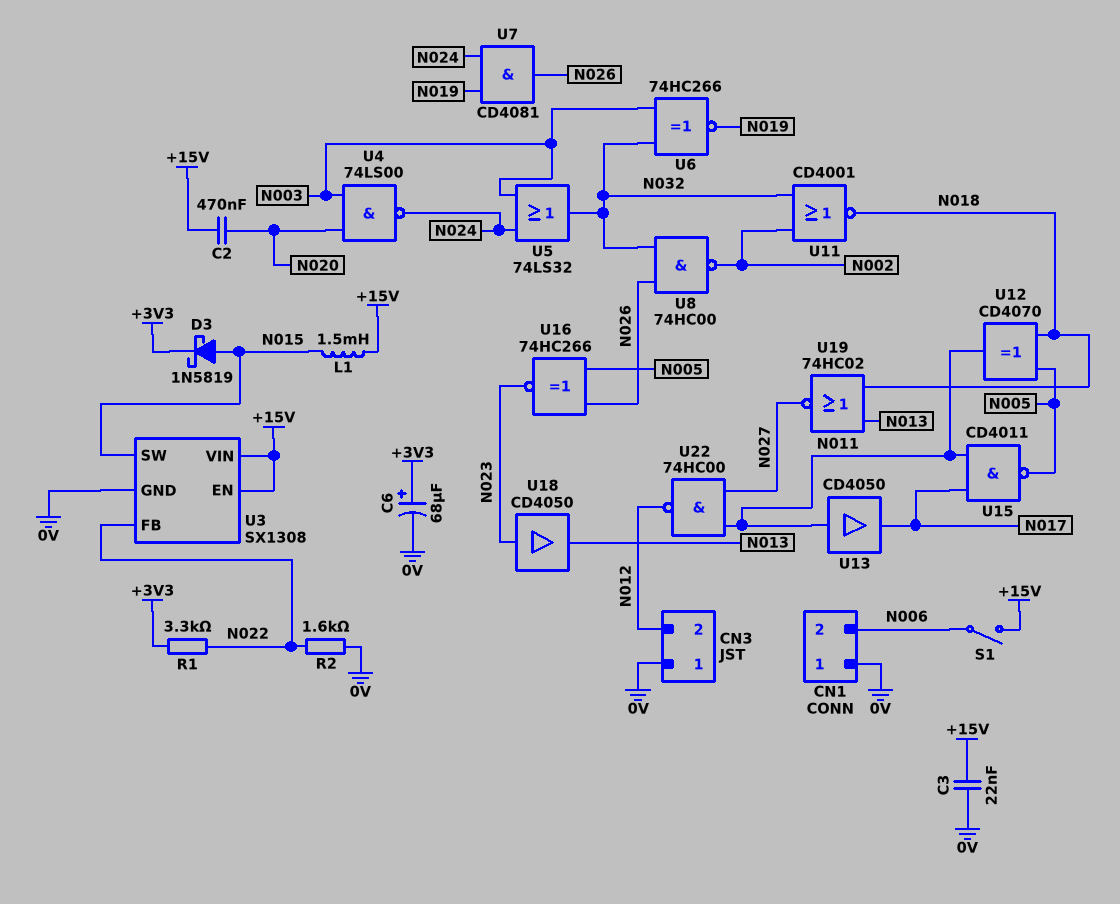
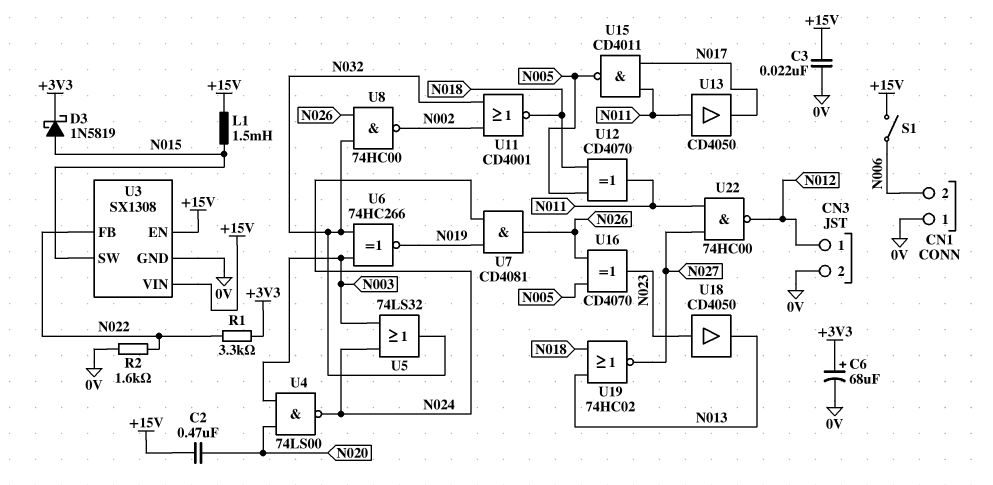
CN3 pin 1: 0V -> N012
CN3 pin 2: N012 -> 0V
U16: XNOR 74HC266 (in N005, in N026, out N023) -> XOR CD4070 (in N005, in N026, out N023)

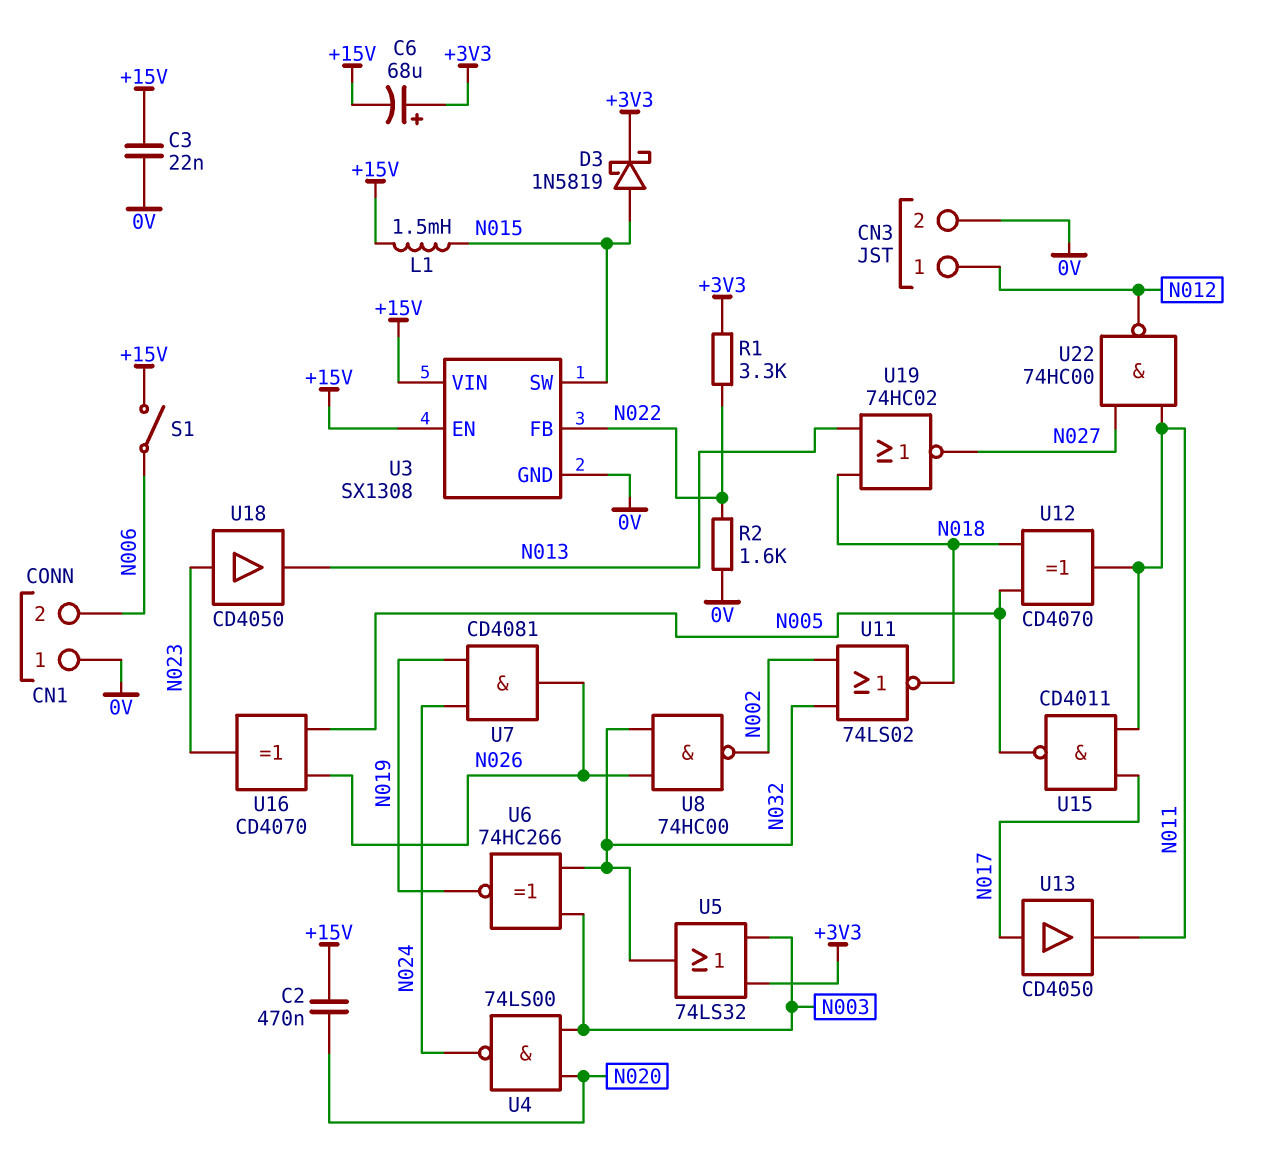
C6: 68uF (plus +3V3, minus 0V) -> 68uF (plus +3V3, minus +15V)
U5: OR 74LS32 (in N003, in N024, out N032) -> OR 74LS32 (in +3V3, in N003, out N032)
U11: NOR CD4001 (in N002, in N032, out N018) -> NOR 74LS02 (in N002, in N032, out N018)
U13: buffer CD4050 (in N011, out N017) -> buffer CD4050 (in N017, out N011)

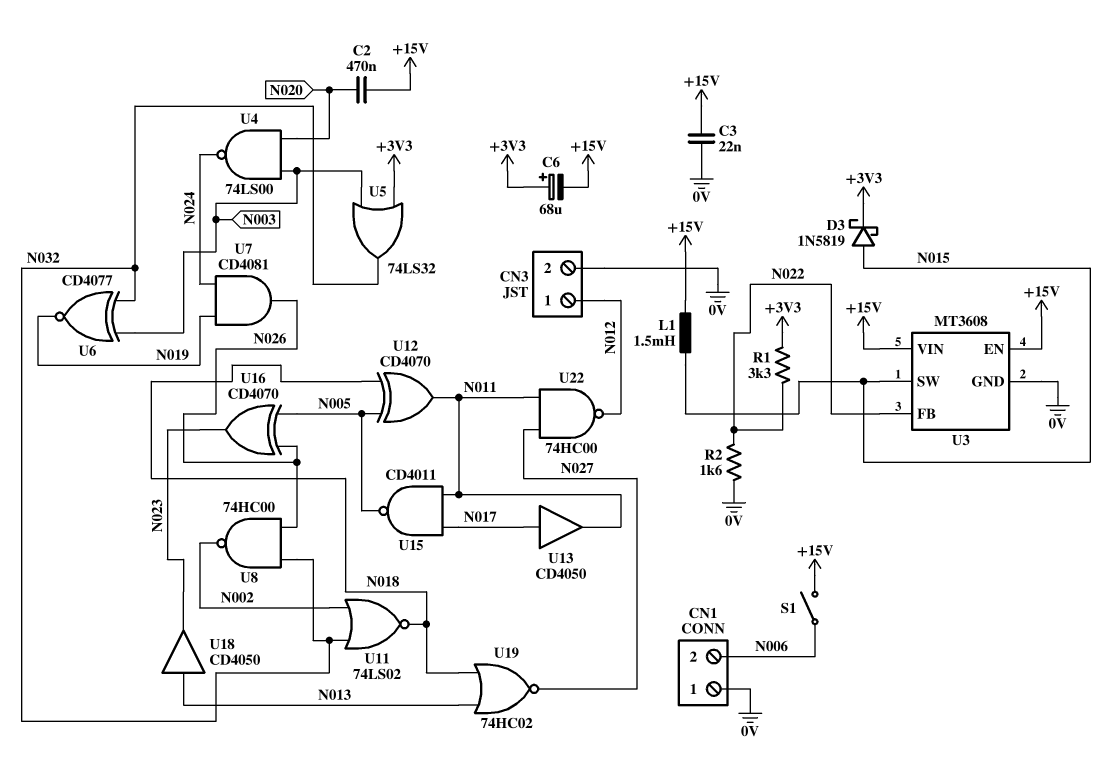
U3: SX1308 -> MT3608
U6: XNOR 74HC266 (in N003, in N032, out N019) -> XNOR CD4077 (in N003, in N032, out N019)
U18: buffer CD4050 (in N023, out N013) -> buffer CD4050 (in N013, out N023)

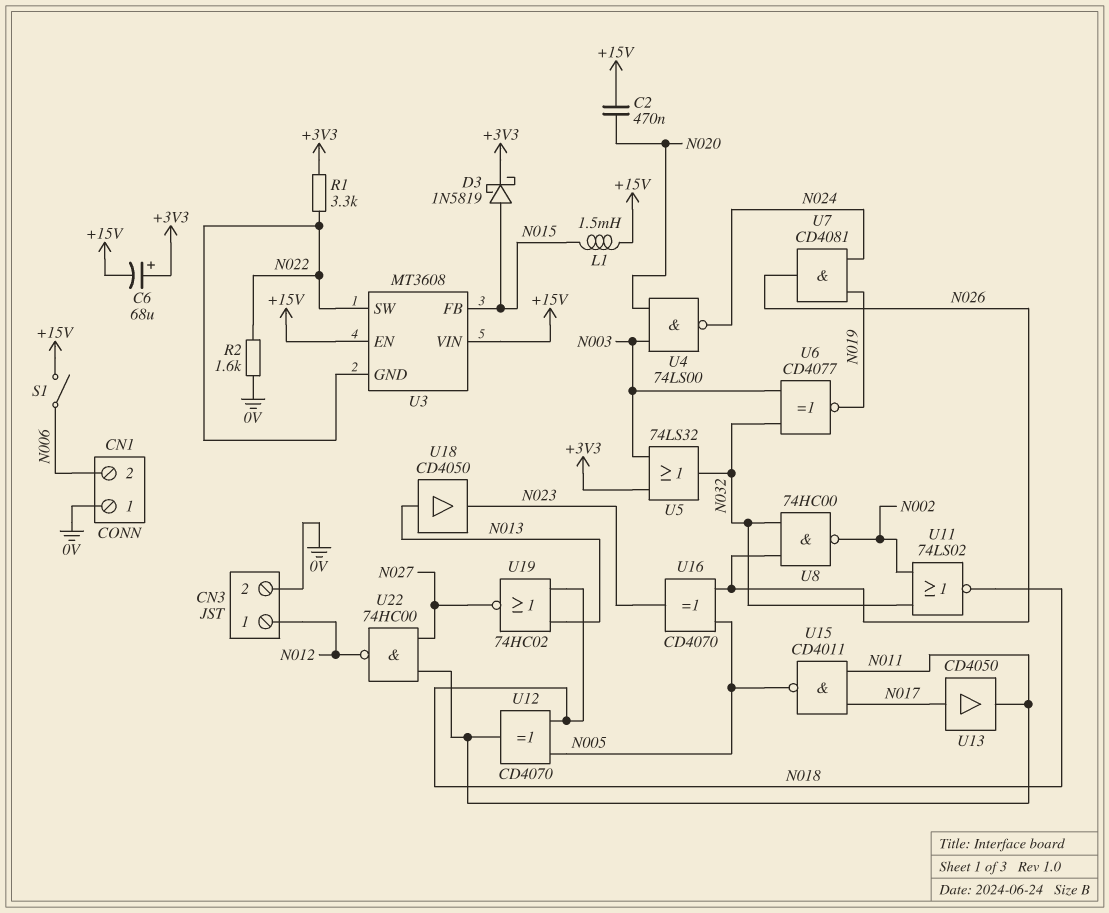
C3: 22nF (+15V, 0V) -> none
U3 pin FB: N022 -> N015
U3 pin GND: 0V -> N022
U3 pin SW: N015 -> N022

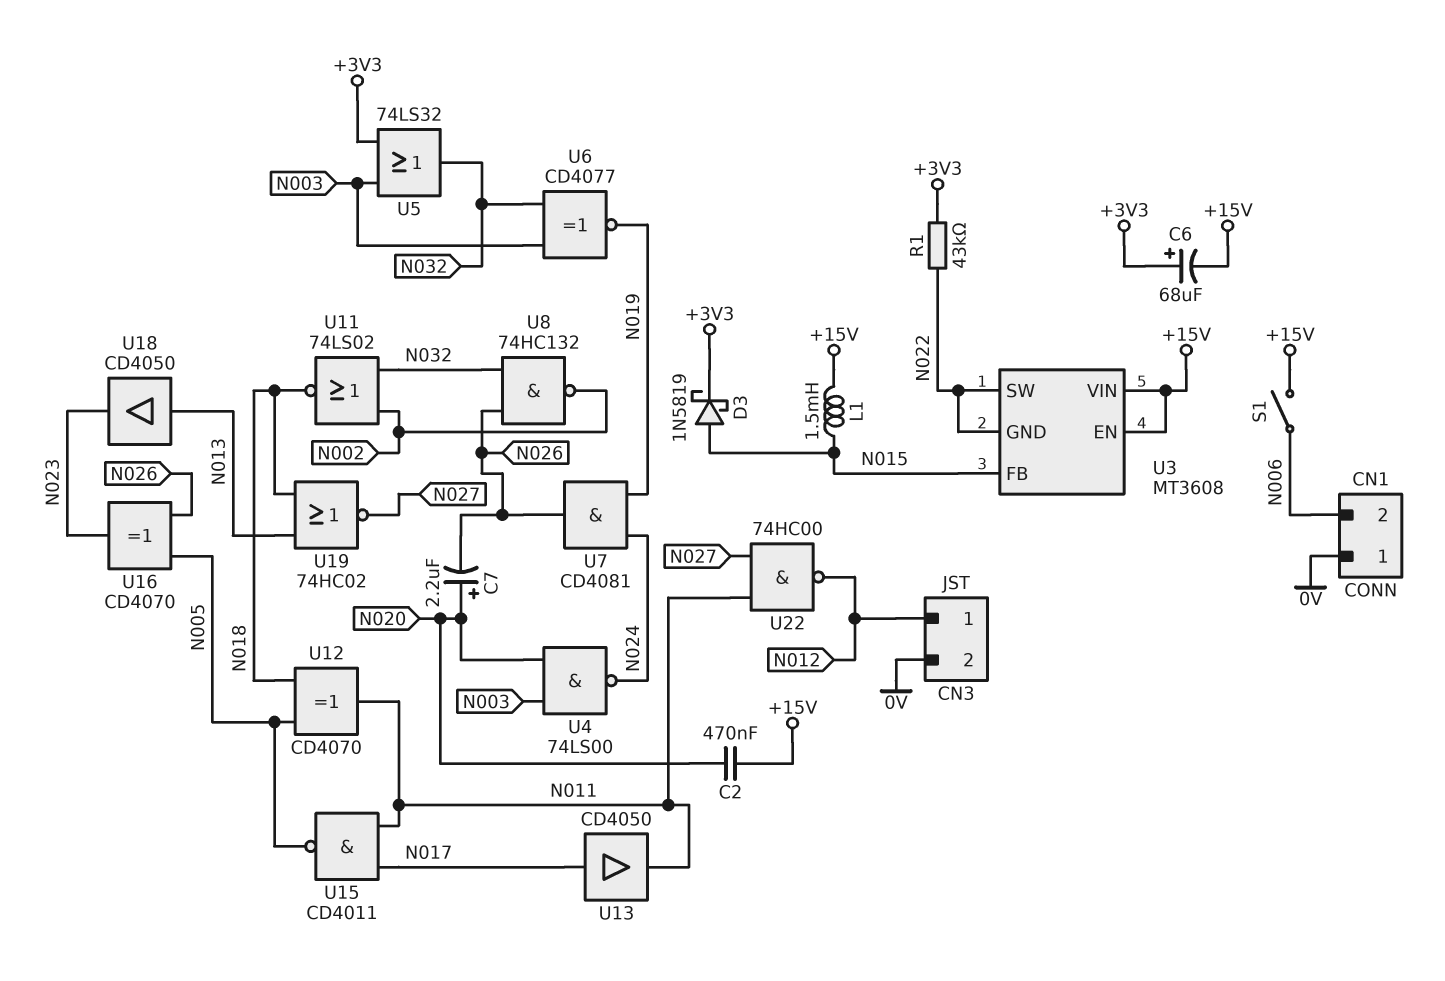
C7: none -> 2.2uF (plus N020, minus N026)
R1: 3.3k (+3V3, N022) -> 43k (+3V3, N022)
R2: 1.6k (0V, N022) -> none
U8: NAND 74HC00 (in N026, in N032, out N002) -> NAND 74HC132 (in N026, in N032, out N002)

